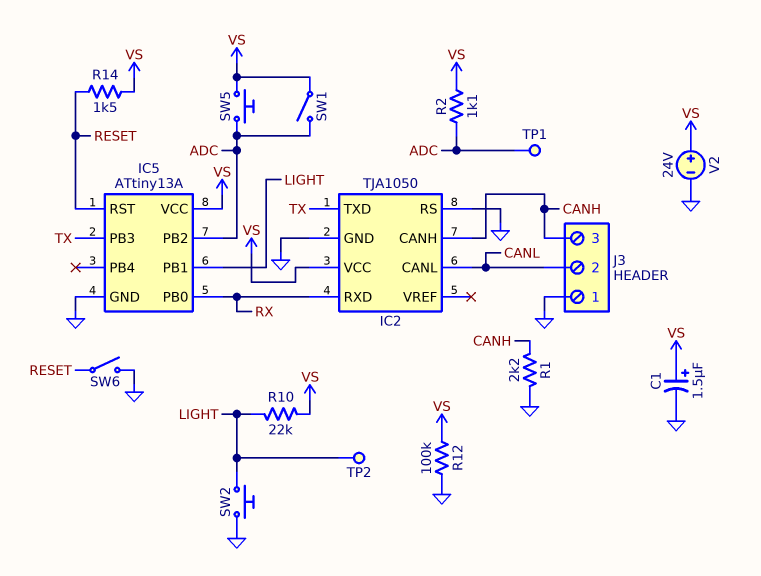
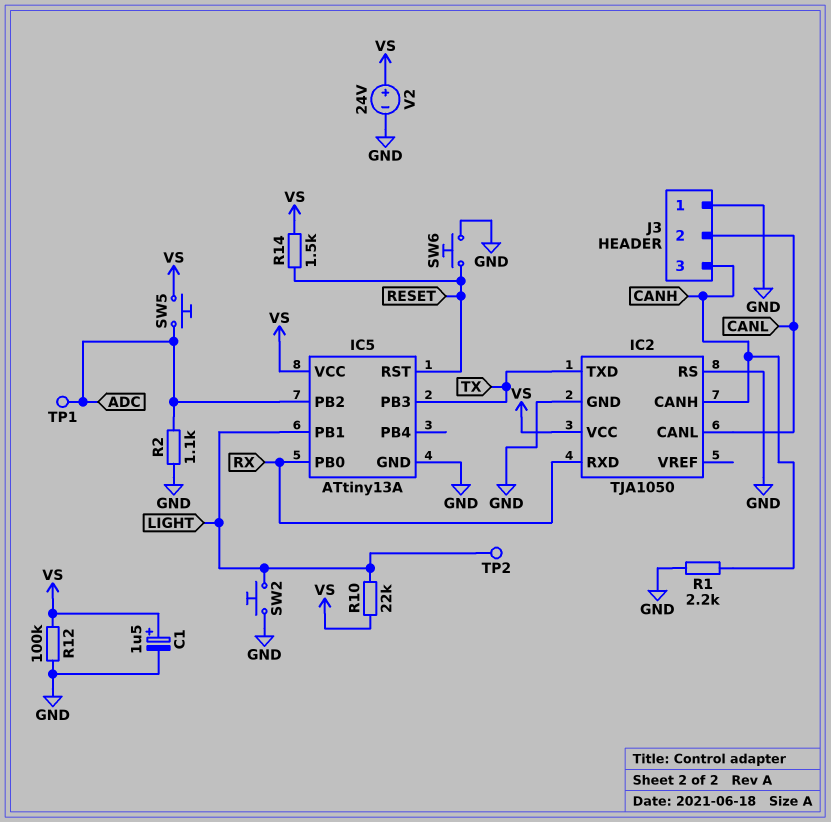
R2: 1.1k (ADC, VS) -> 1.1k (ADC, GND)
SW1: switch (ADC, VS) -> none
SW6: switch (GND, RESET) -> button (GND, RESET)

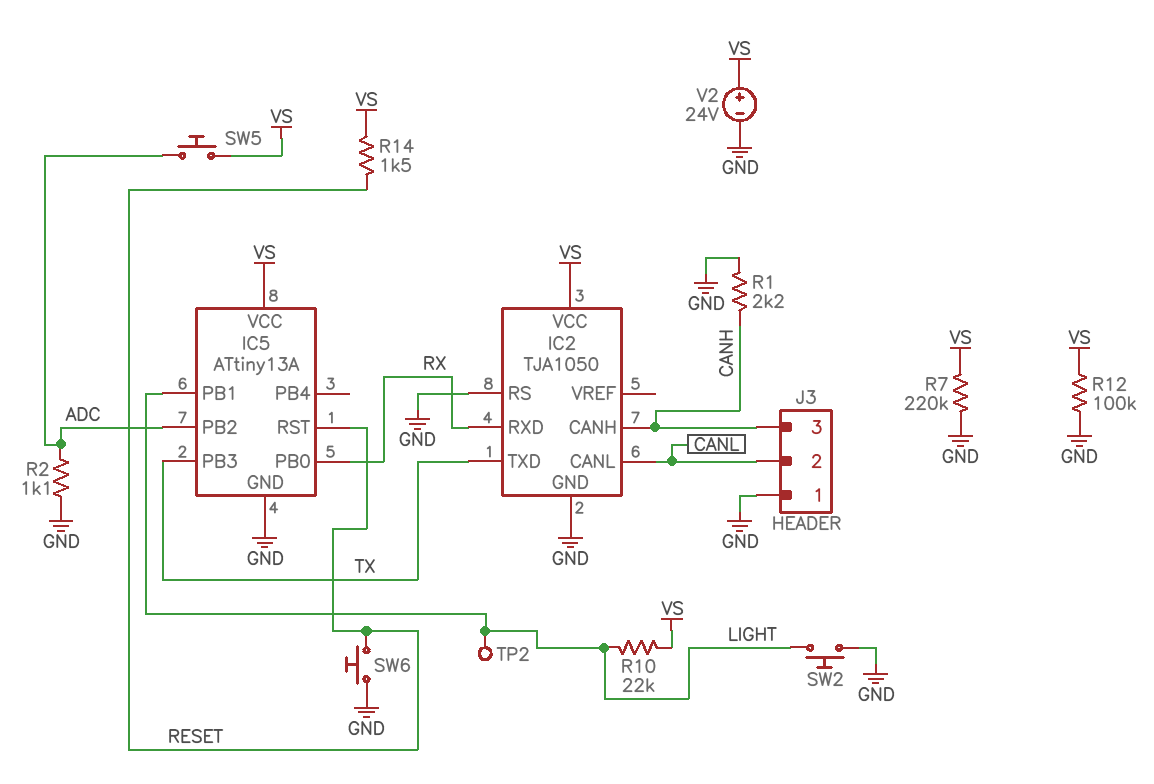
C1: 1.5uF (plus VS, minus GND) -> none
R7: none -> 220k (GND, VS)
TP1: test point (ADC) -> none

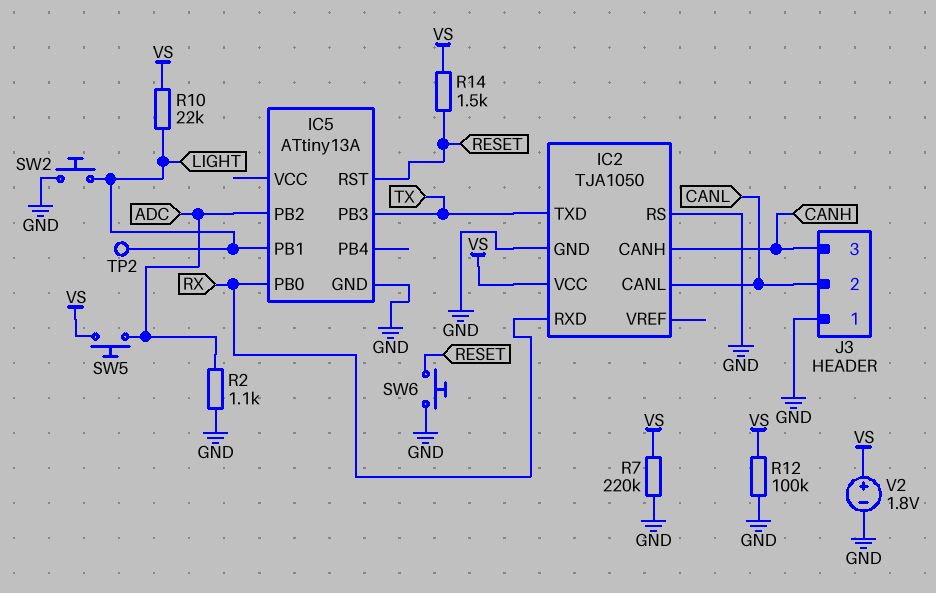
IC5 pin VCC: VS -> none
R1: 2.2k (CANH, GND) -> none
V2: 24V (plus VS, minus GND) -> 1.8V (plus VS, minus GND)

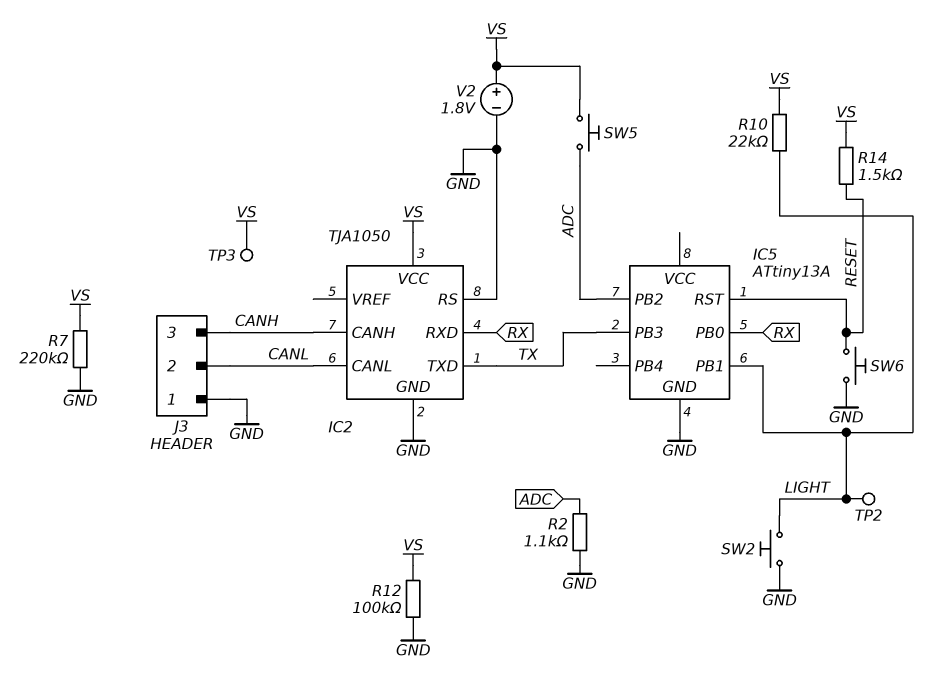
TP3: none -> test point (VS)

